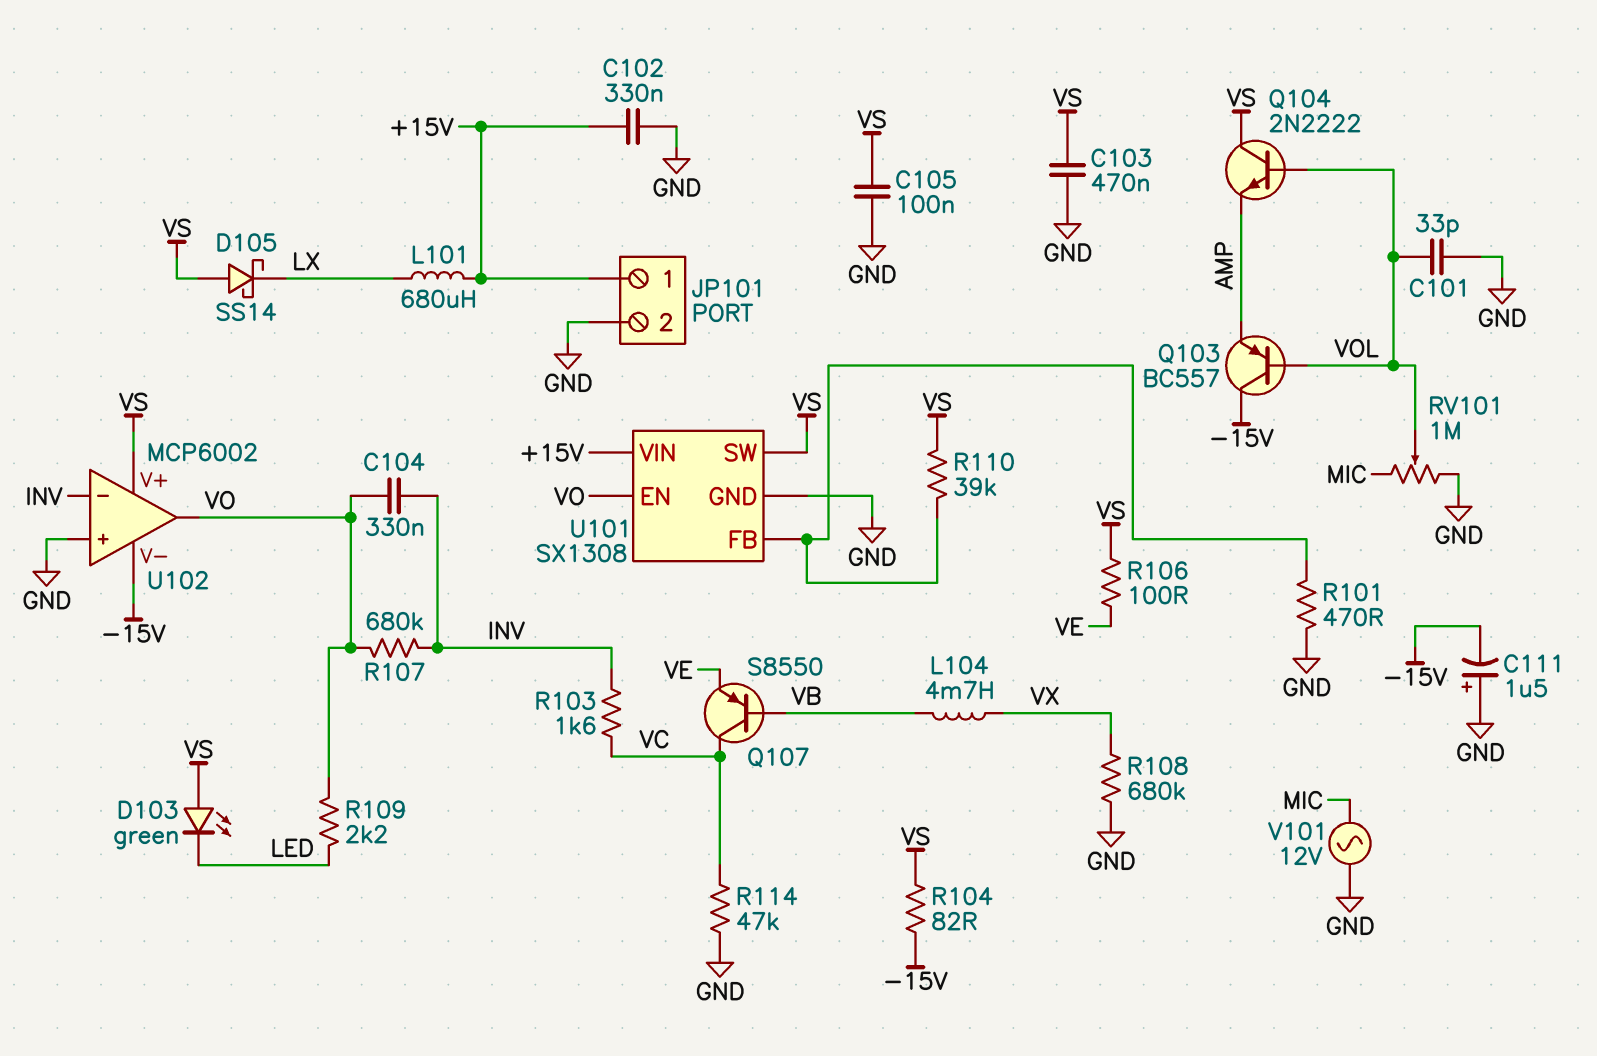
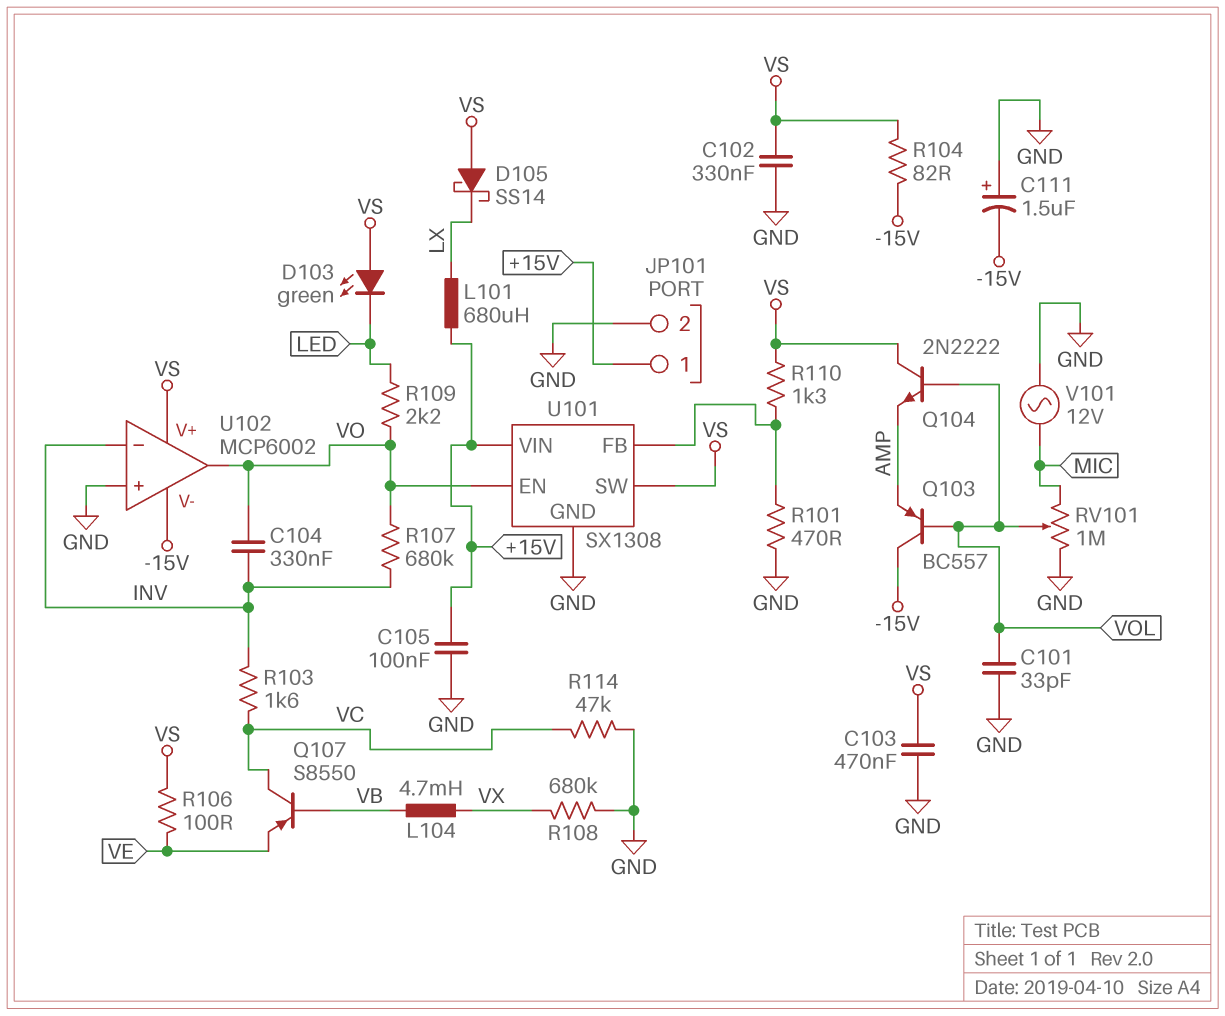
C102: 330nF (+15V, GND) -> 330nF (GND, VS)
C105: 100nF (GND, VS) -> 100nF (+15V, GND)
R110: 39k (U101/FB, VS) -> 1.3k (U101/FB, VS)

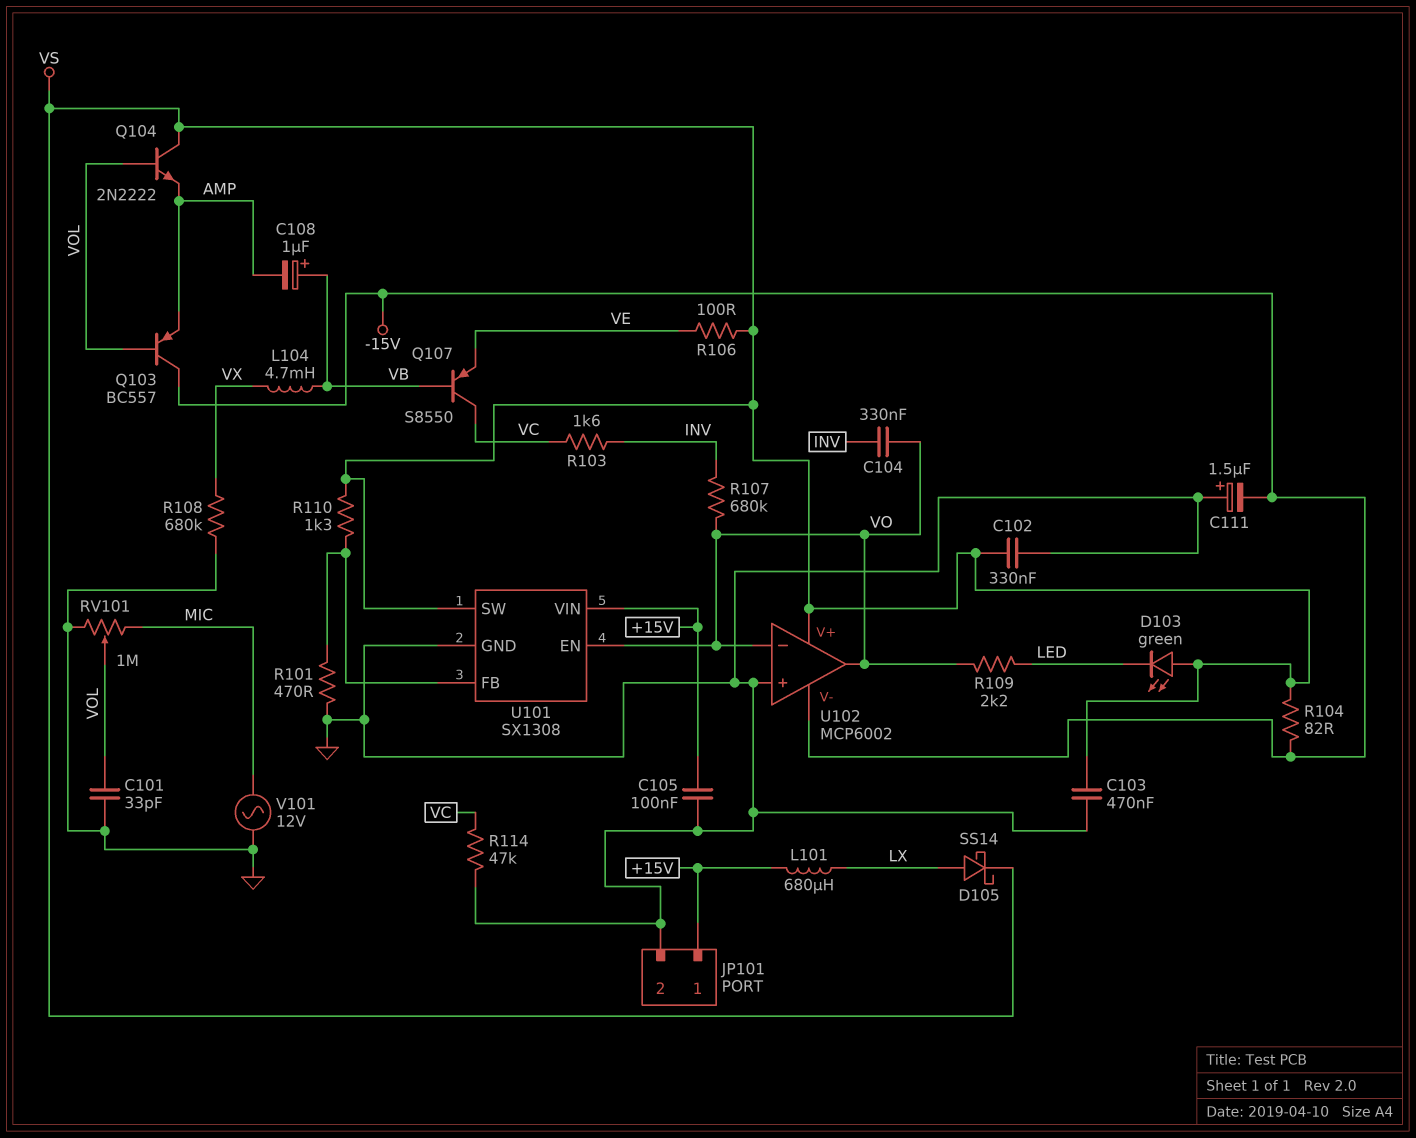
C108: none -> 1uF (plus VB, minus AMP)
D105: schottky SS14 (A VS, K LX) -> schottky SS14 (A LX, K VS)
U102 pin in-: INV -> VO

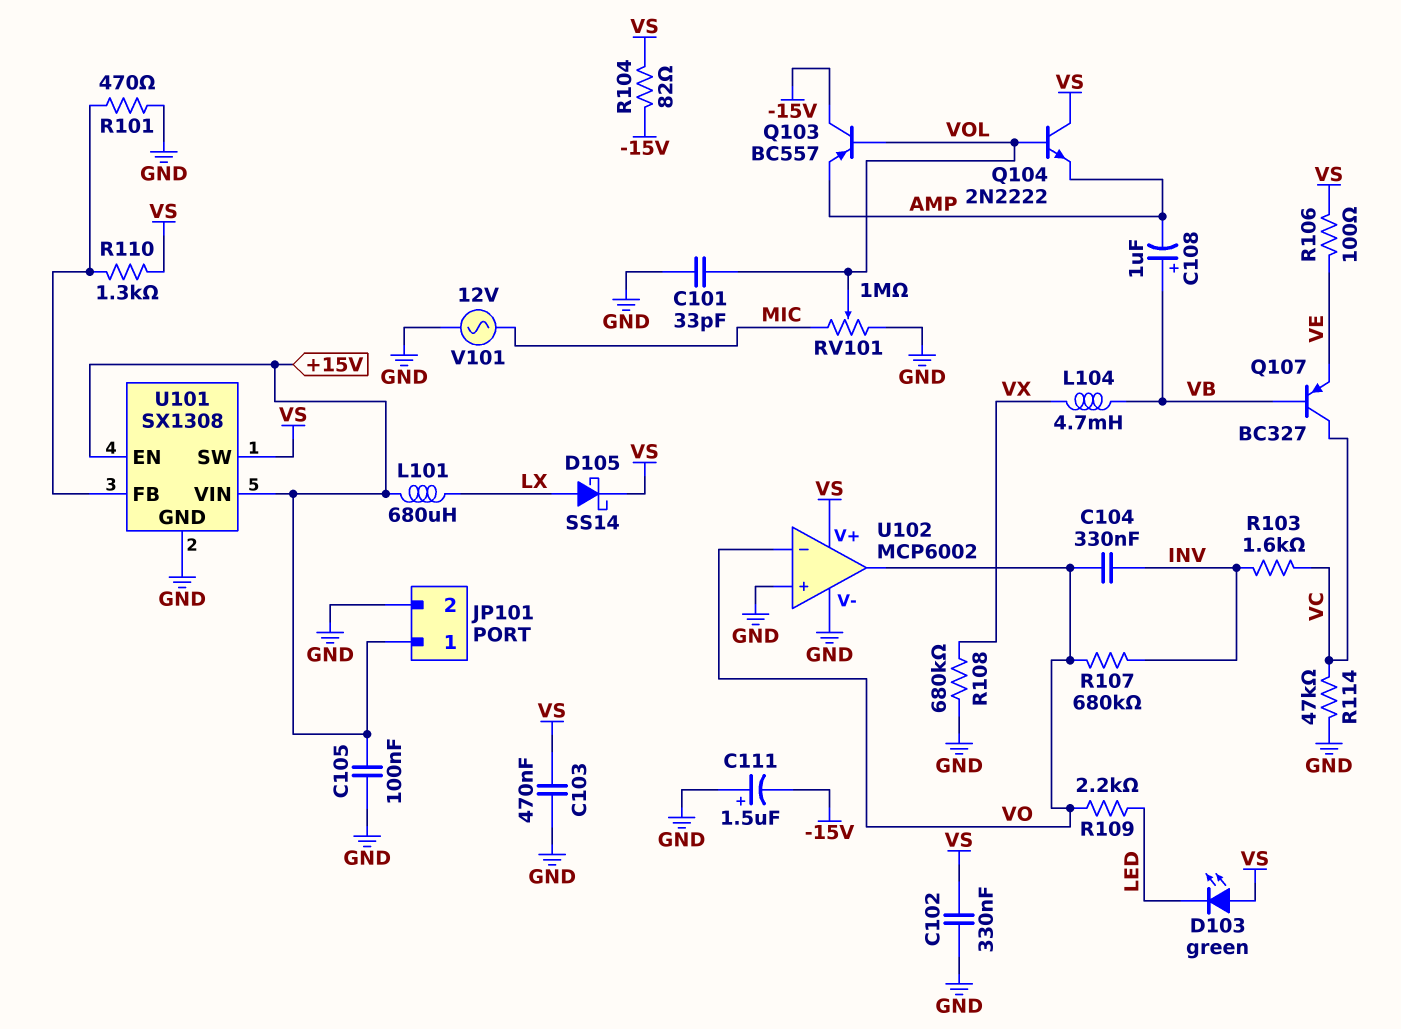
Q107: PNP S8550 (B VB, C VC, E VE) -> PNP BC327 (B VB, C VC, E VE)
U101 pin EN: VO -> +15V
U102 pin V-: -15V -> GND

